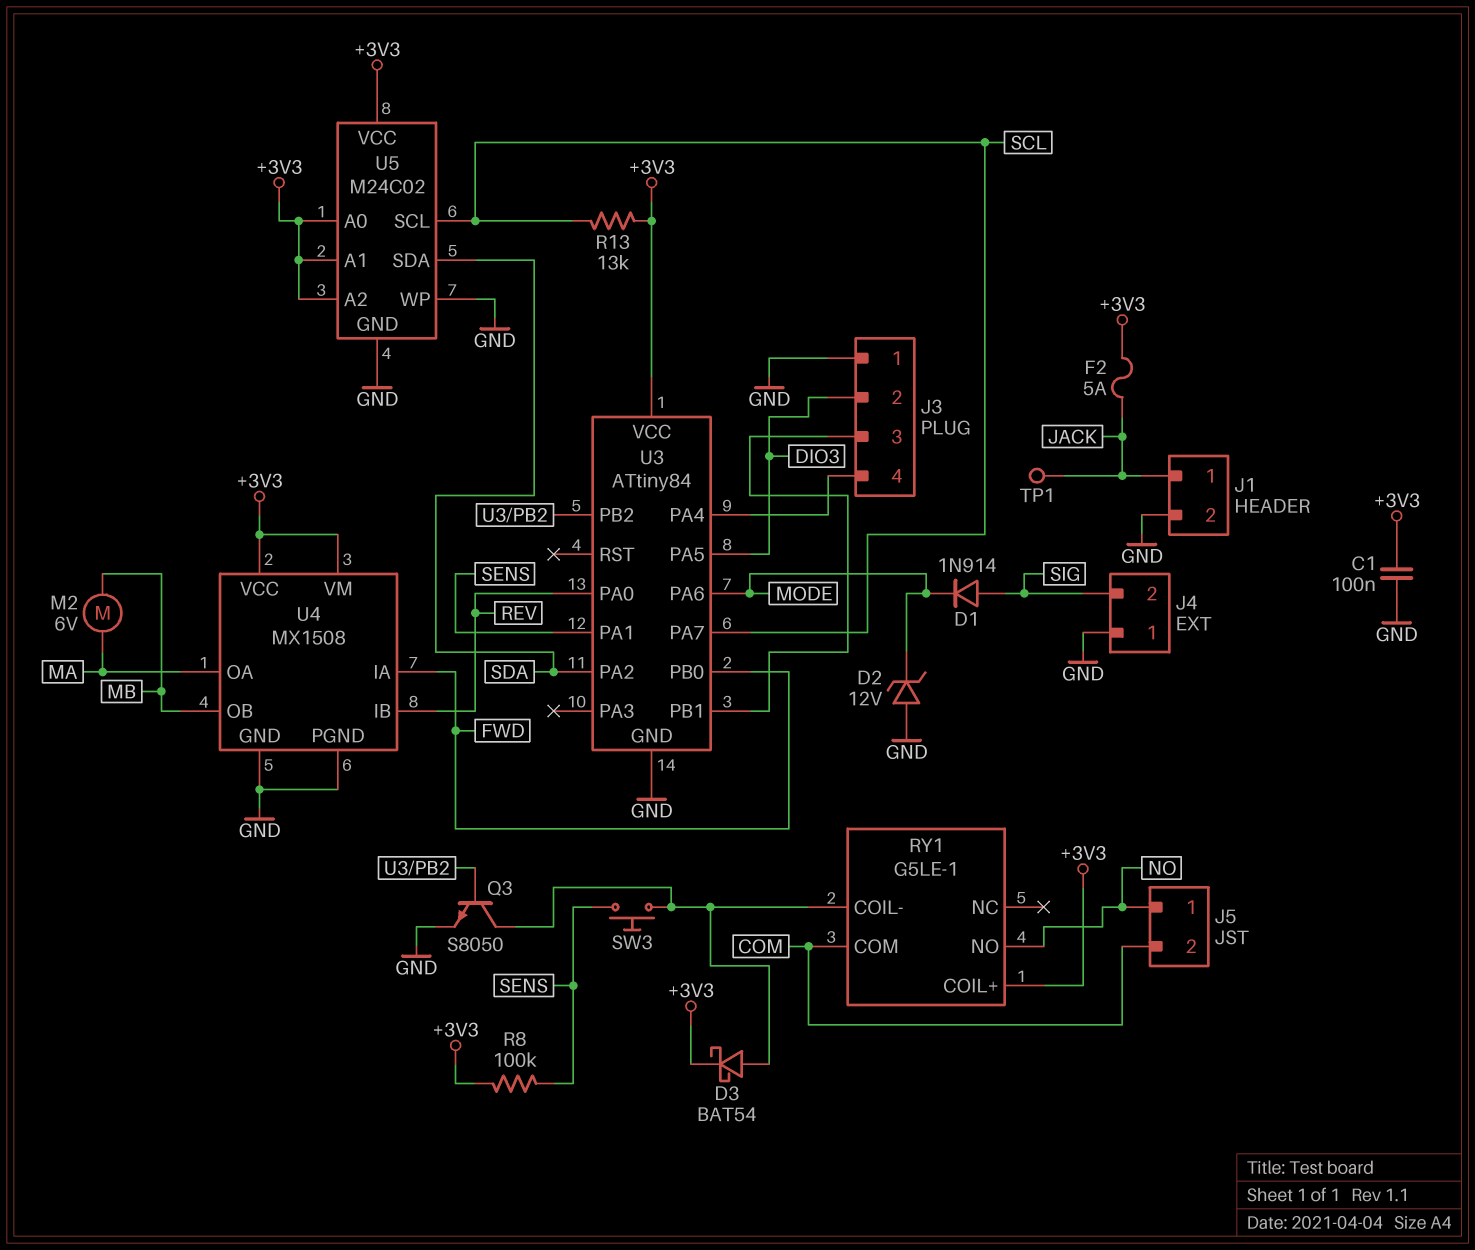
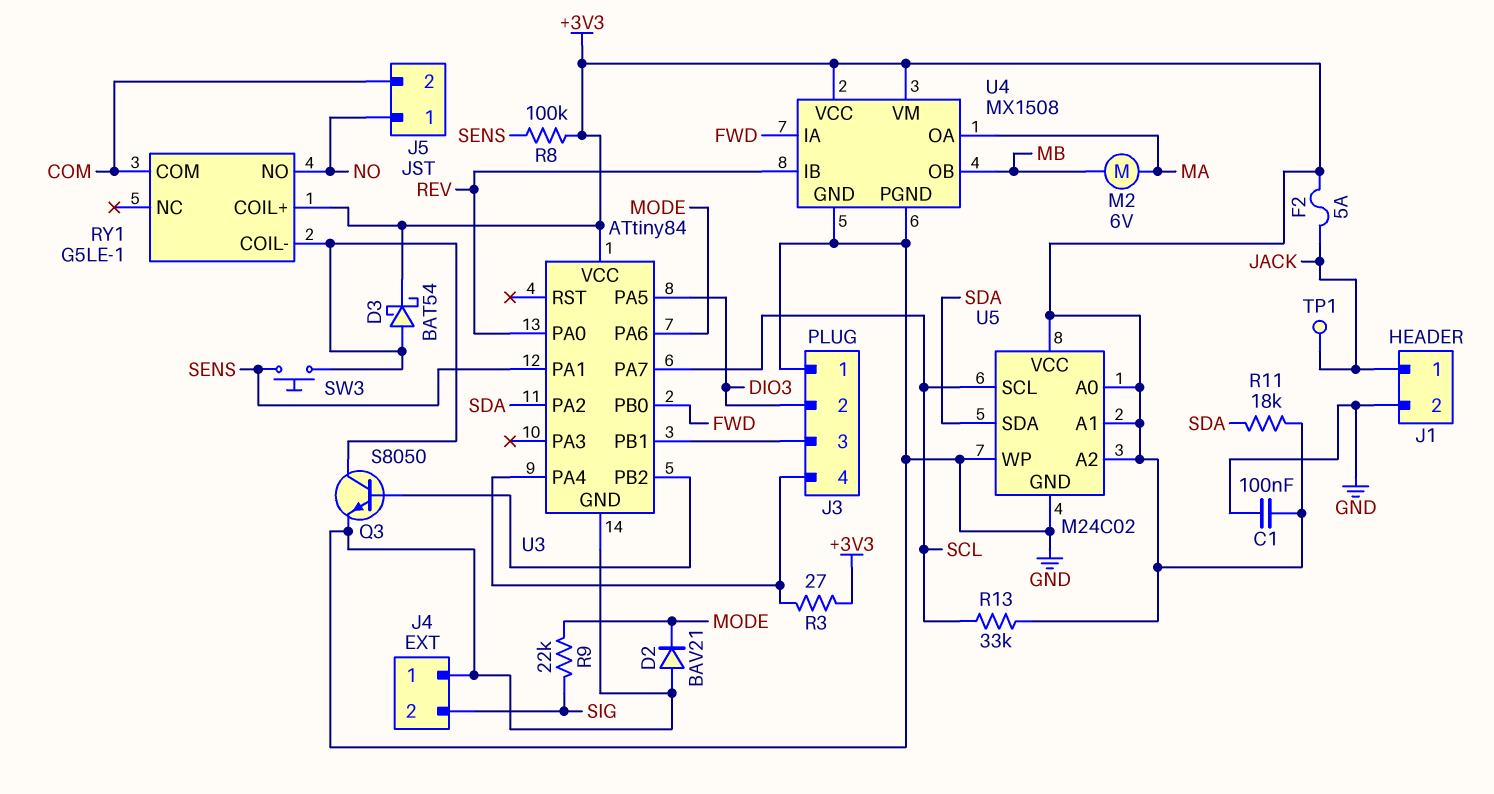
D1: diode 1N914 (A SIG, K MODE) -> none
D2: zener 12V (A GND, K MODE) -> diode BAV21 (A GND, K MODE)
R3: none -> 27 (+3V3, J3/4)
R9: none -> 22k (MODE, SIG)
R11: none -> 18k (+3V3, SDA)
R13: 13k (+3V3, SCL) -> 33k (+3V3, SCL)

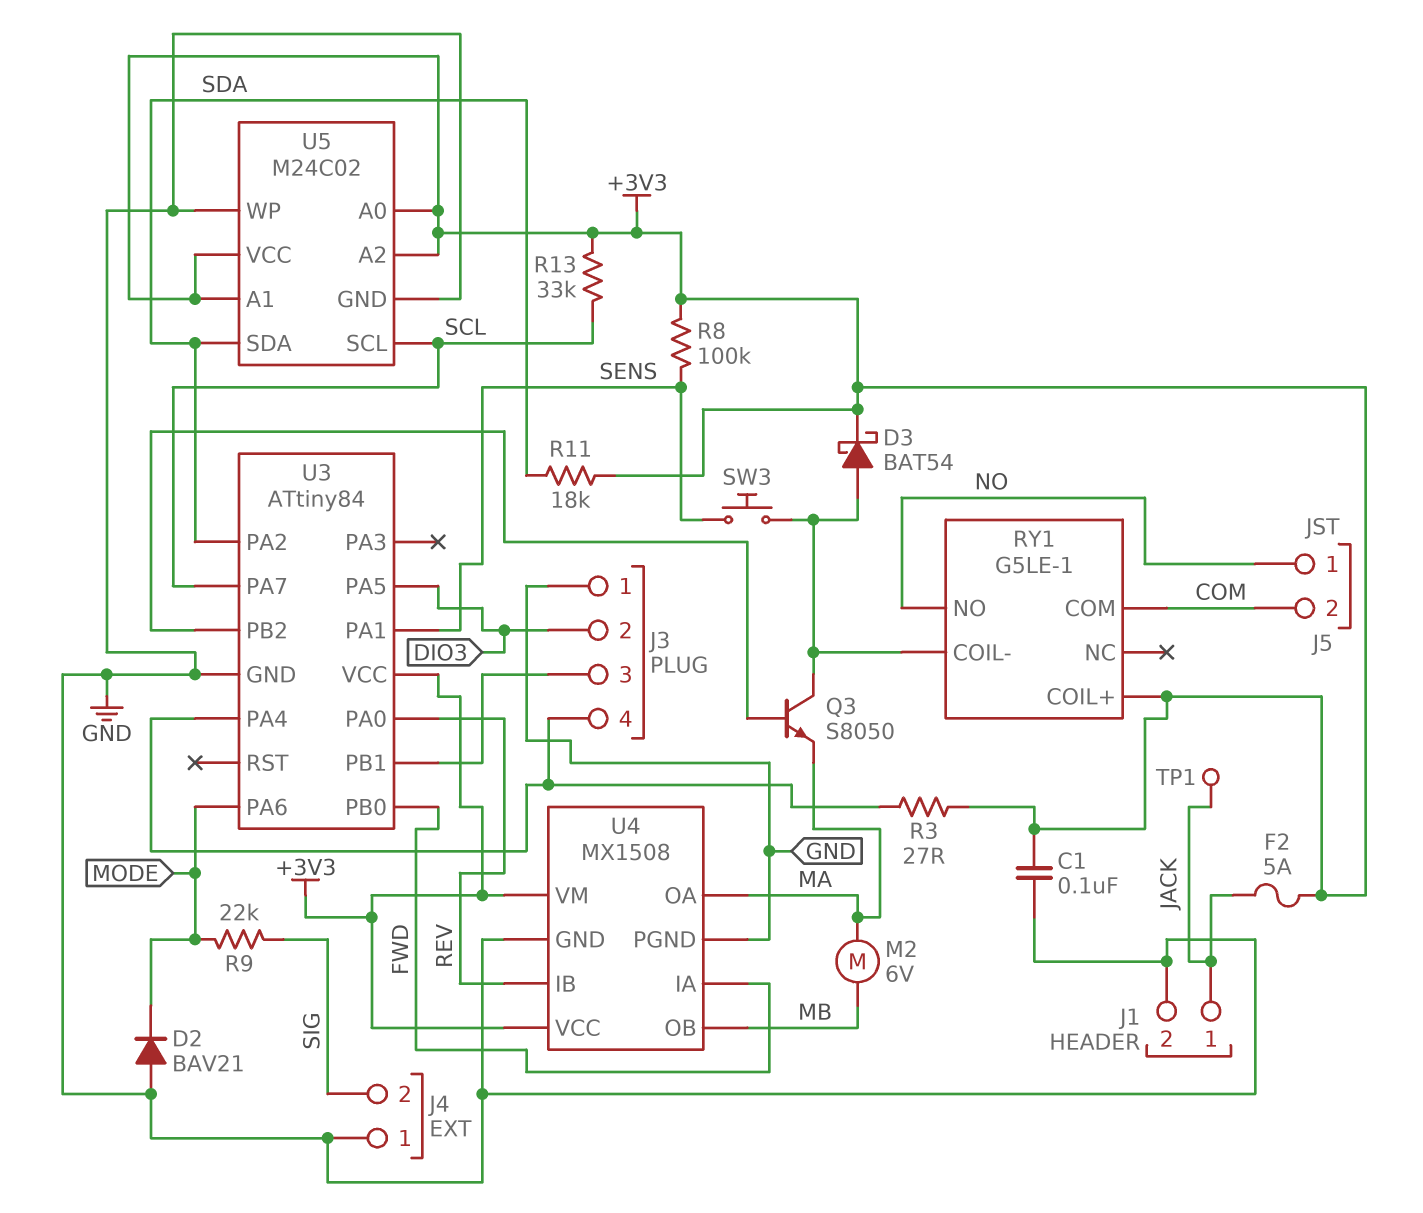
Q3: NPN S8050 (B U3/PB2, C RY1/COIL-, E GND) -> NPN S8050 (B U3/PB2, C RY1/COIL-, E MA)

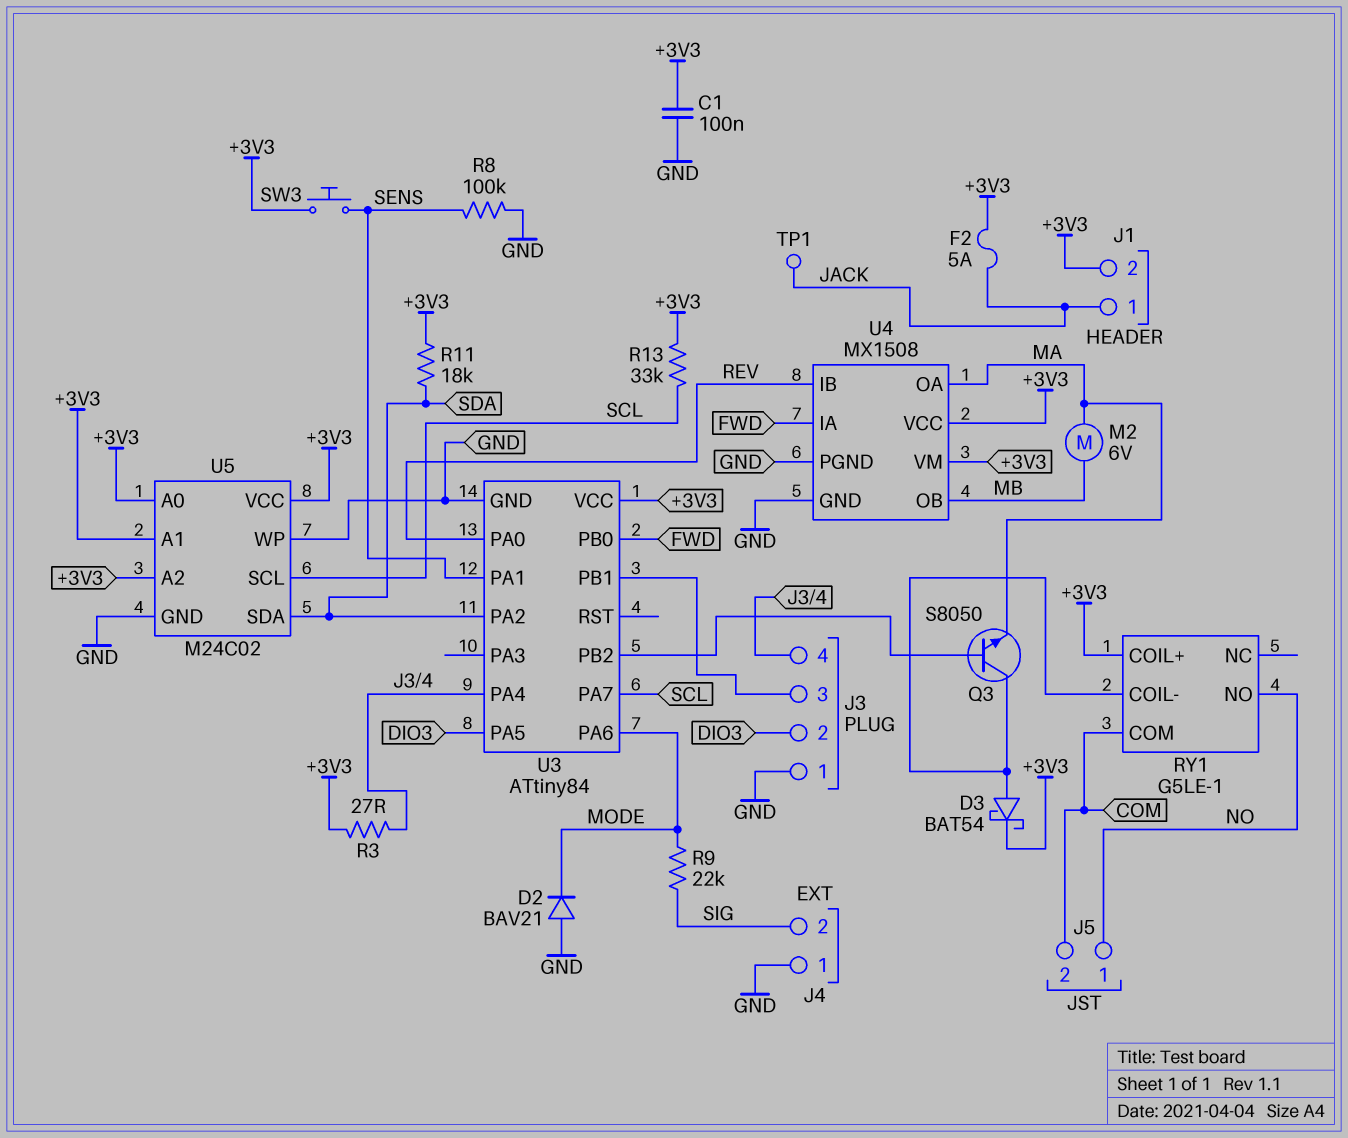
J1 pin 2: GND -> +3V3
R8: 100k (+3V3, SENS) -> 100k (GND, SENS)
SW3: button (RY1/COIL-, SENS) -> button (+3V3, SENS)

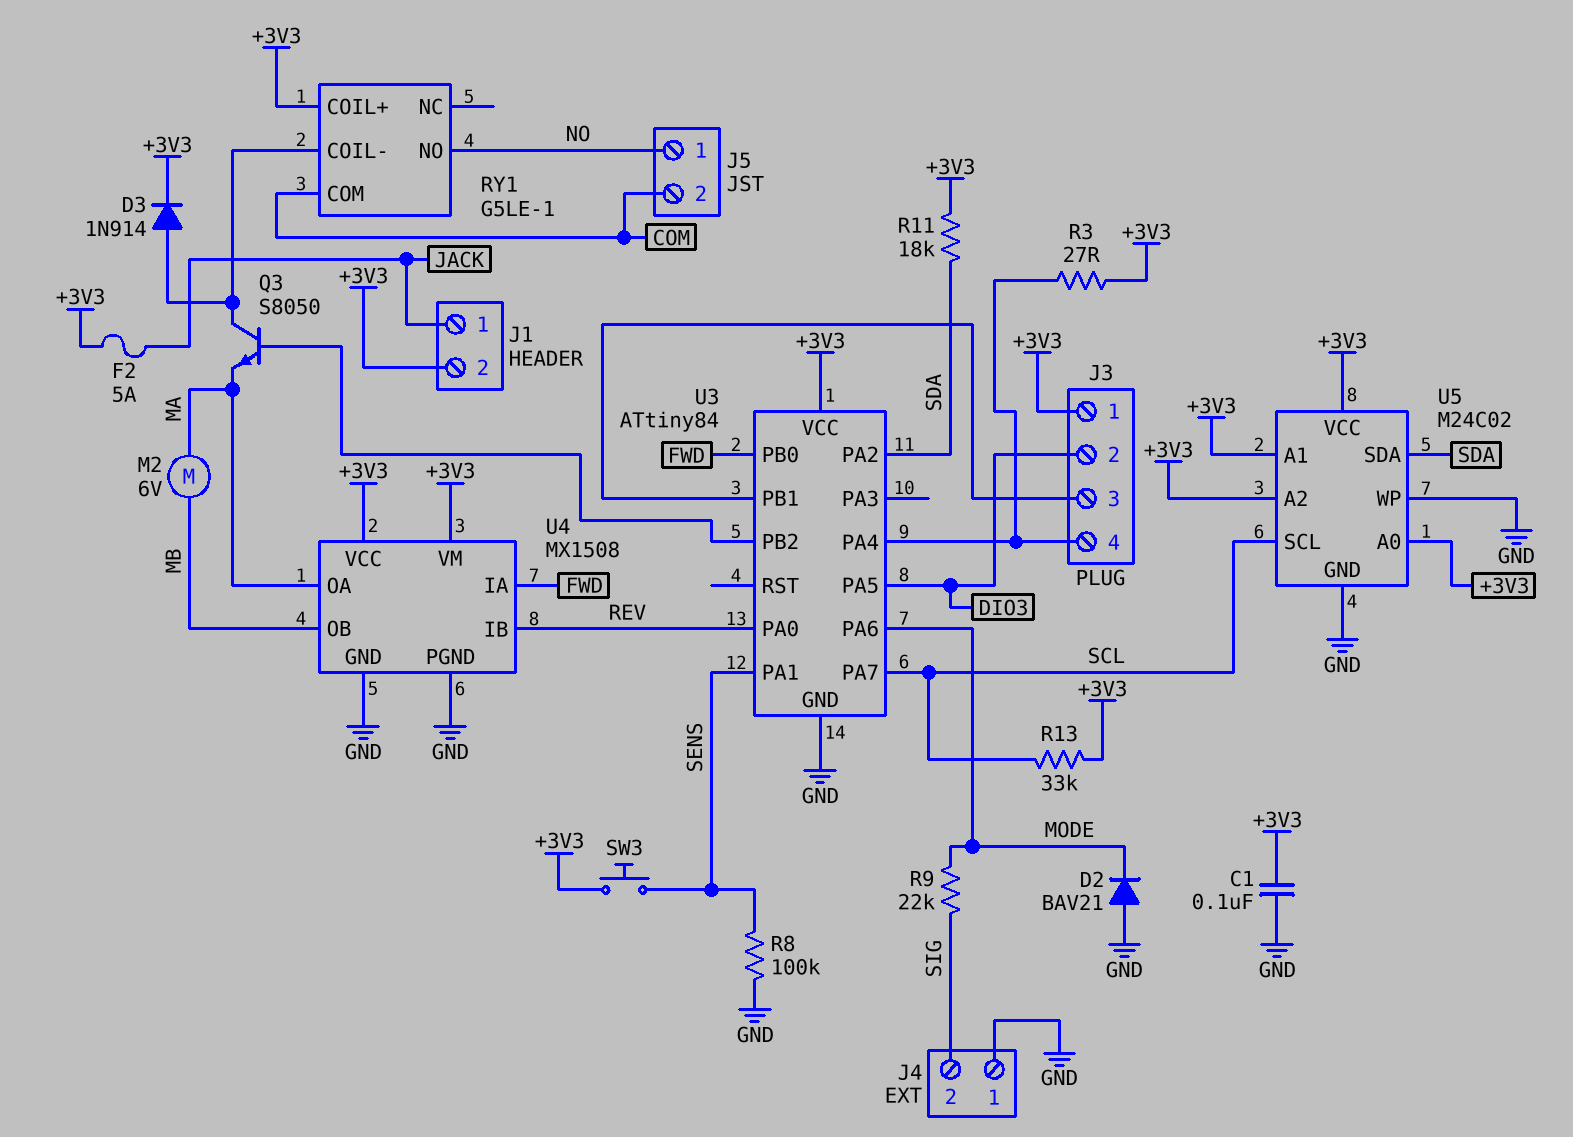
D3: schottky BAT54 (A RY1/COIL-, K +3V3) -> diode 1N914 (A RY1/COIL-, K +3V3)
J3 pin 1: GND -> +3V3
TP1: test point (JACK) -> none

